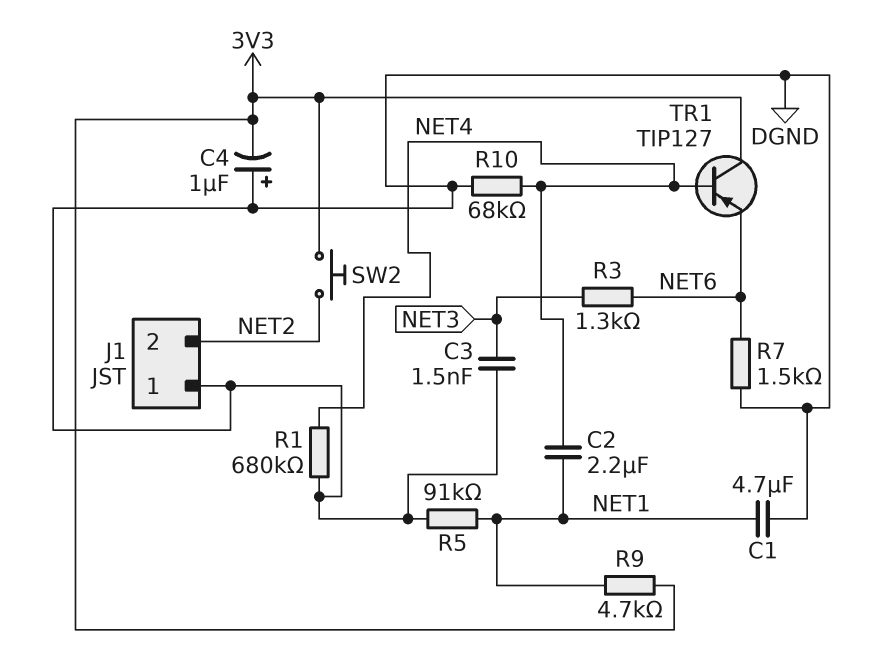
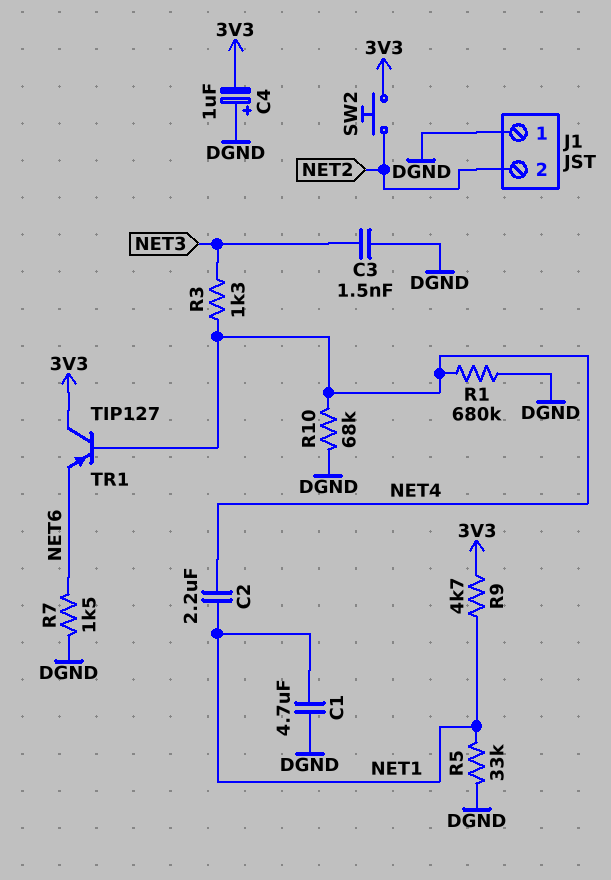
R3: 1.3k (NET3, NET6) -> 1.3k (NET3, NET4)
R5: 91k (DGND, NET1) -> 33k (DGND, NET1)

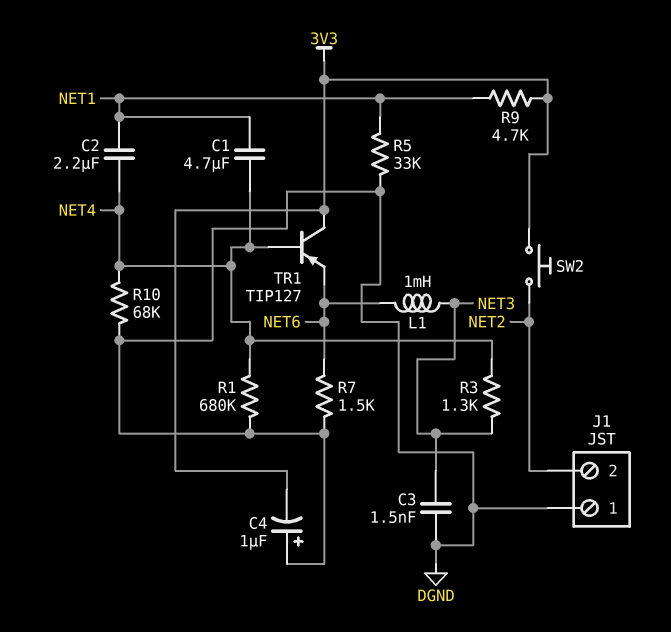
C1: 4.7uF (DGND, NET1) -> 4.7uF (NET1, NET4)
L1: none -> 1mH (NET3, NET6)

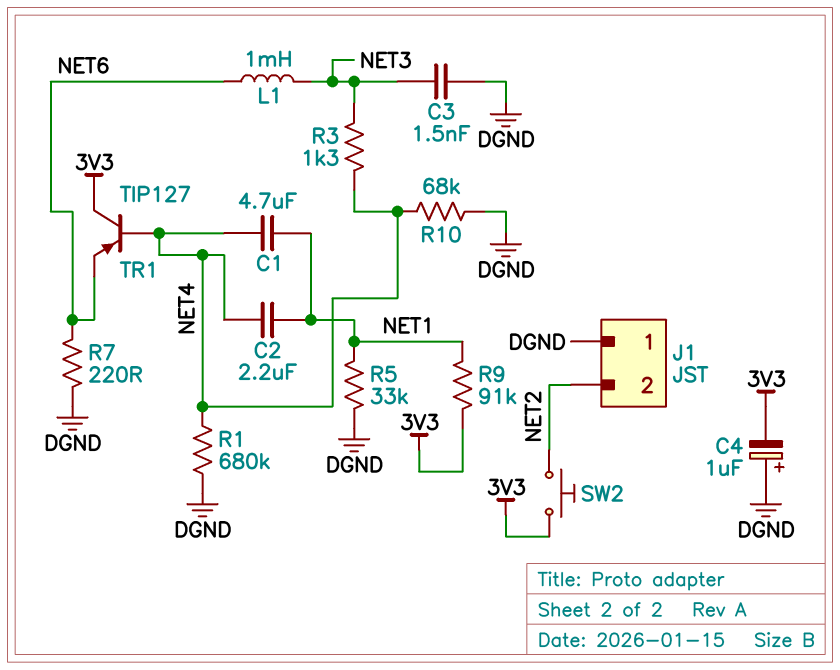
R7: 1.5k (DGND, NET6) -> 220 (DGND, NET6)
R9: 4.7k (3V3, NET1) -> 91k (3V3, NET1)

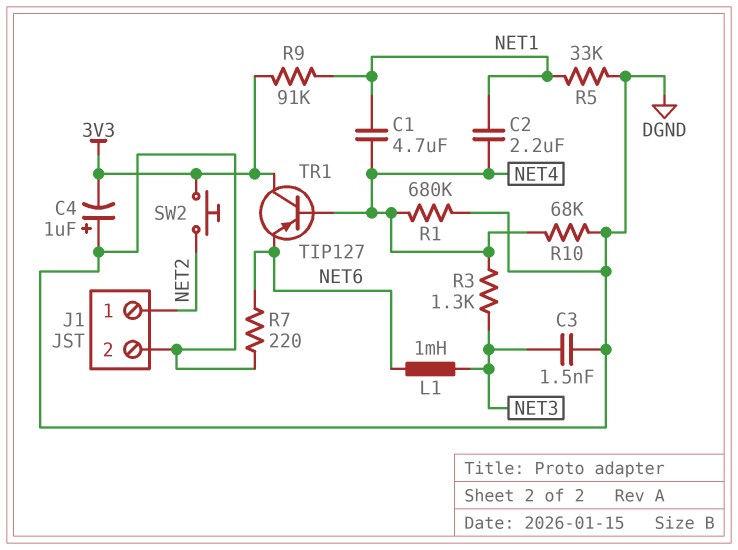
J1 pin 1: DGND -> NET2
J1 pin 2: NET2 -> DGND

